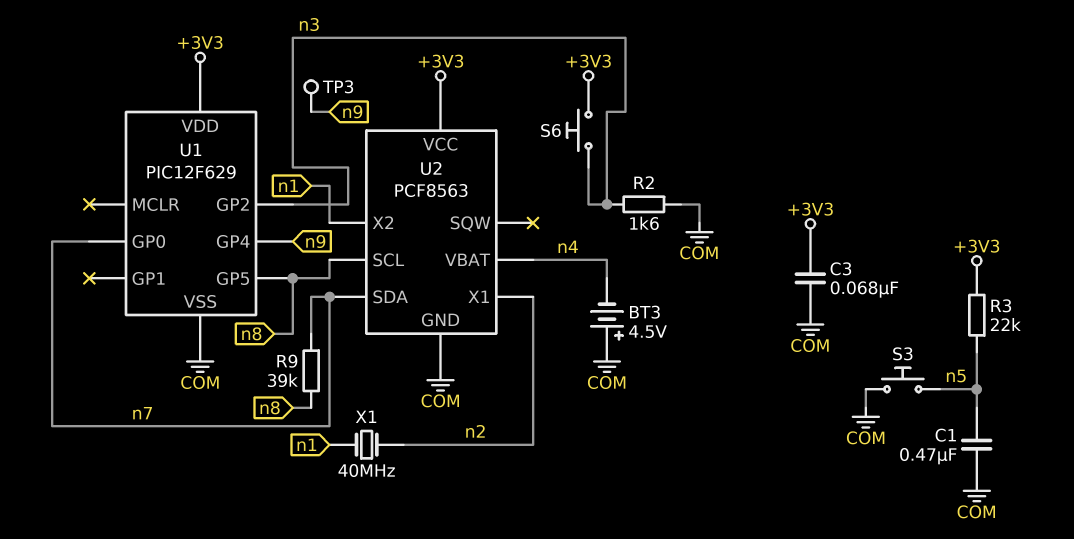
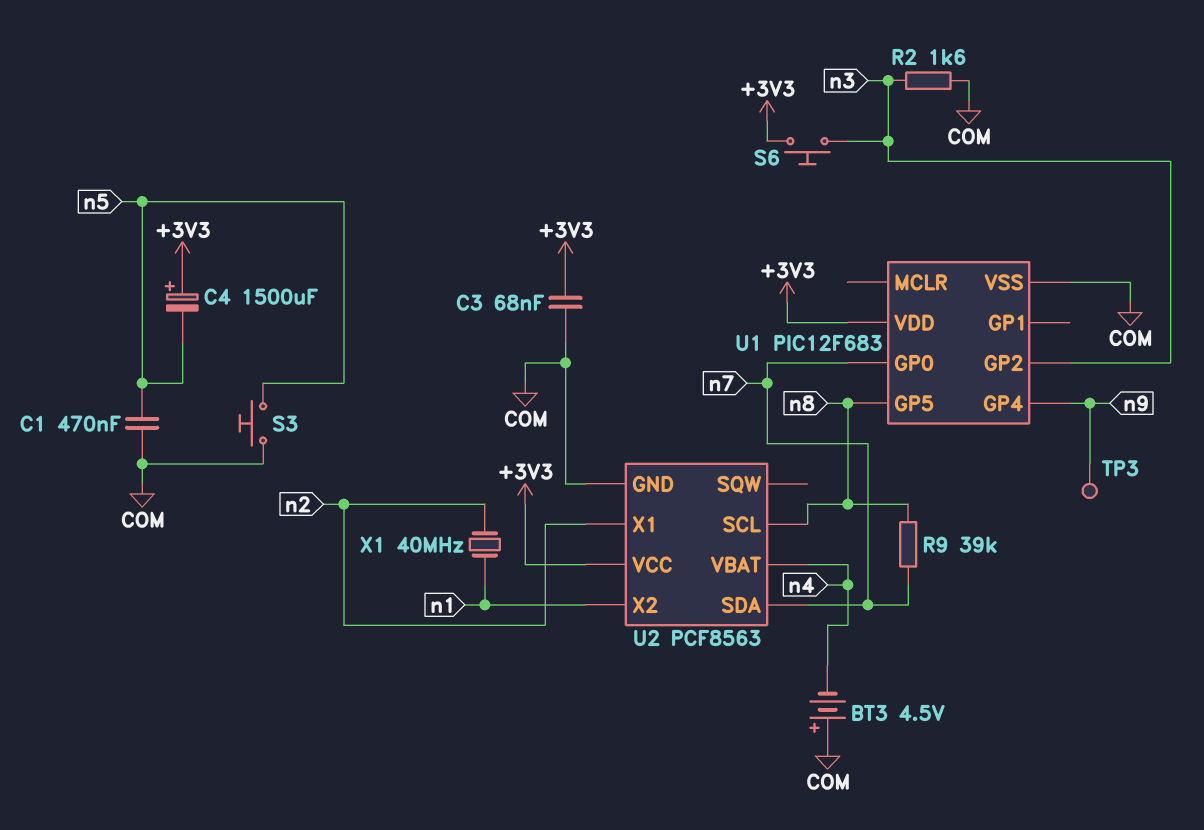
C4: none -> 1500uF (plus +3V3, minus n5)
R3: 22k (+3V3, n5) -> none
U1: PIC12F629 -> PIC12F683

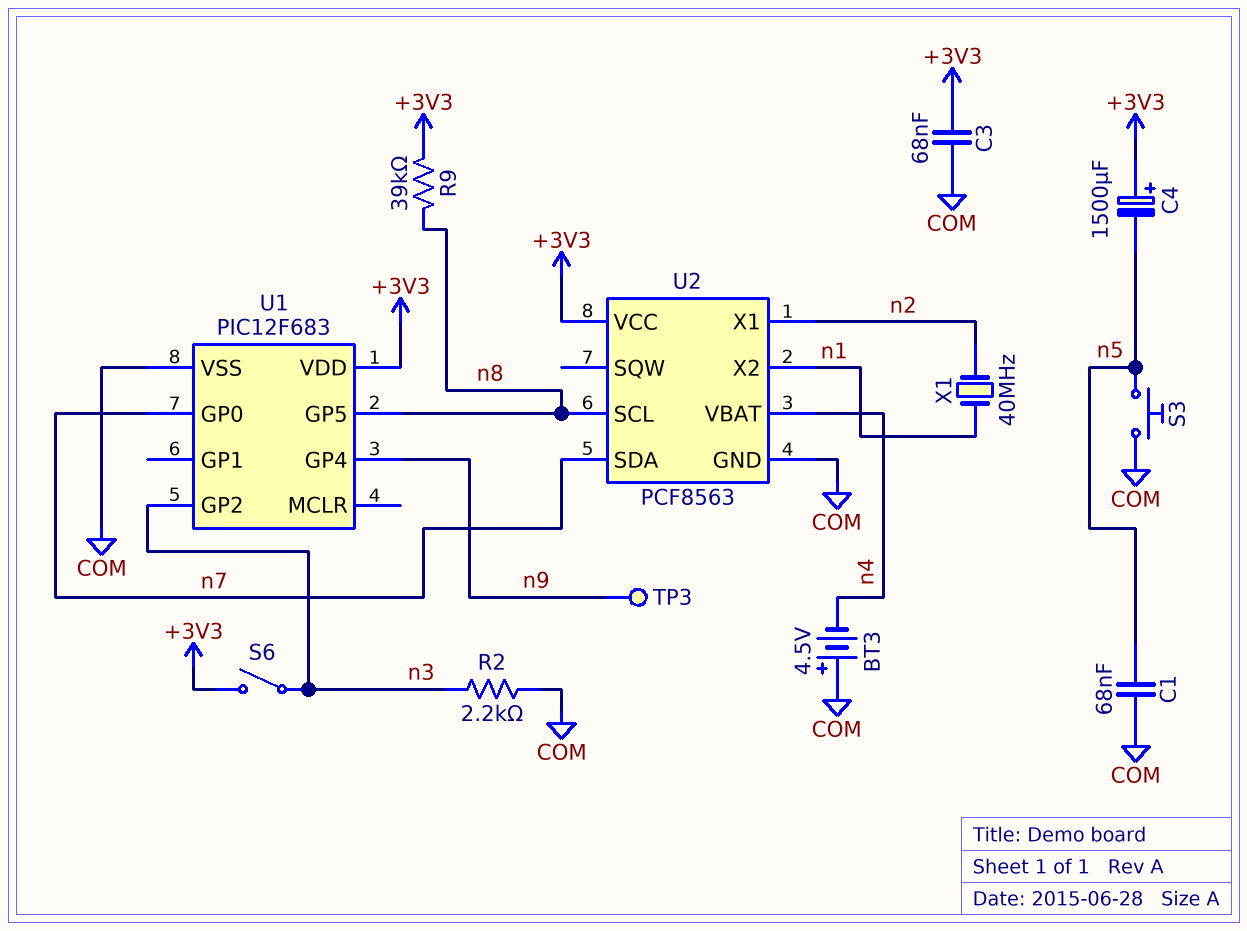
C1: 470nF (COM, n5) -> 68nF (COM, n5)
R2: 1.6k (COM, n3) -> 2.2k (COM, n3)
R9: 39k (n7, n8) -> 39k (+3V3, n8)
S6: button (+3V3, n3) -> switch (+3V3, n3)

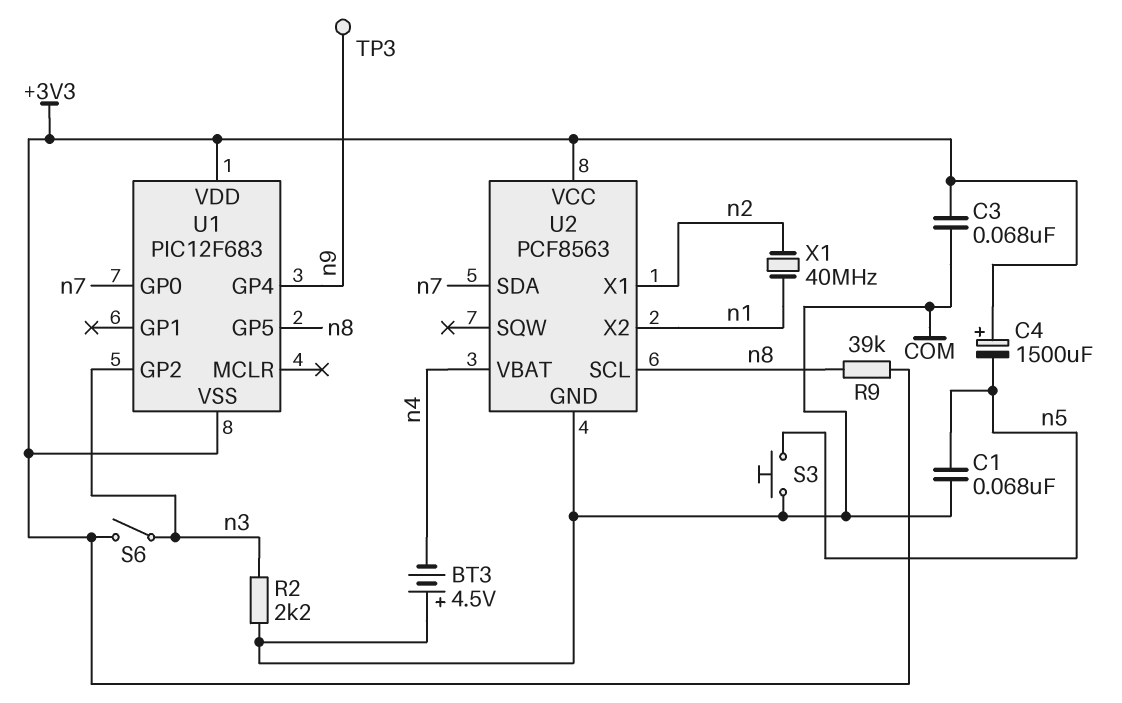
U1 pin VSS: COM -> +3V3

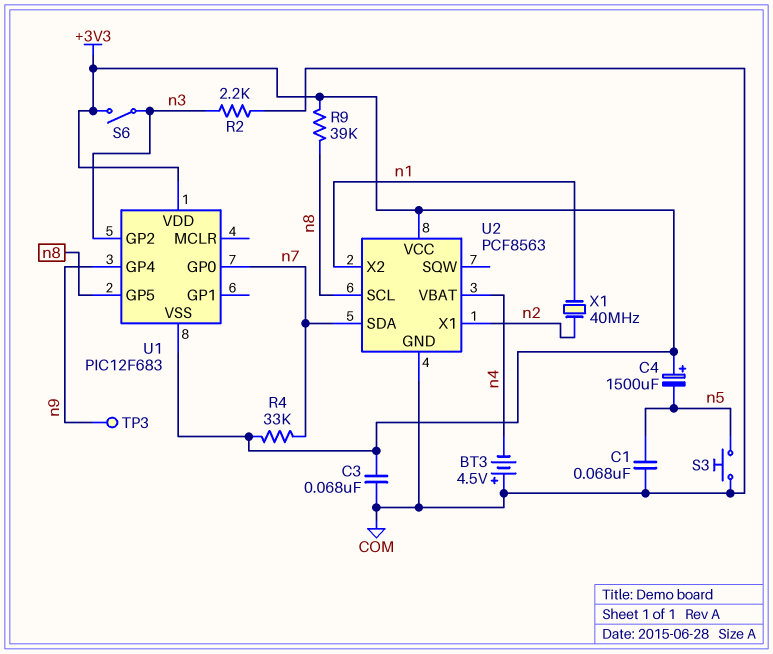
R4: none -> 33k (+3V3, n7)

